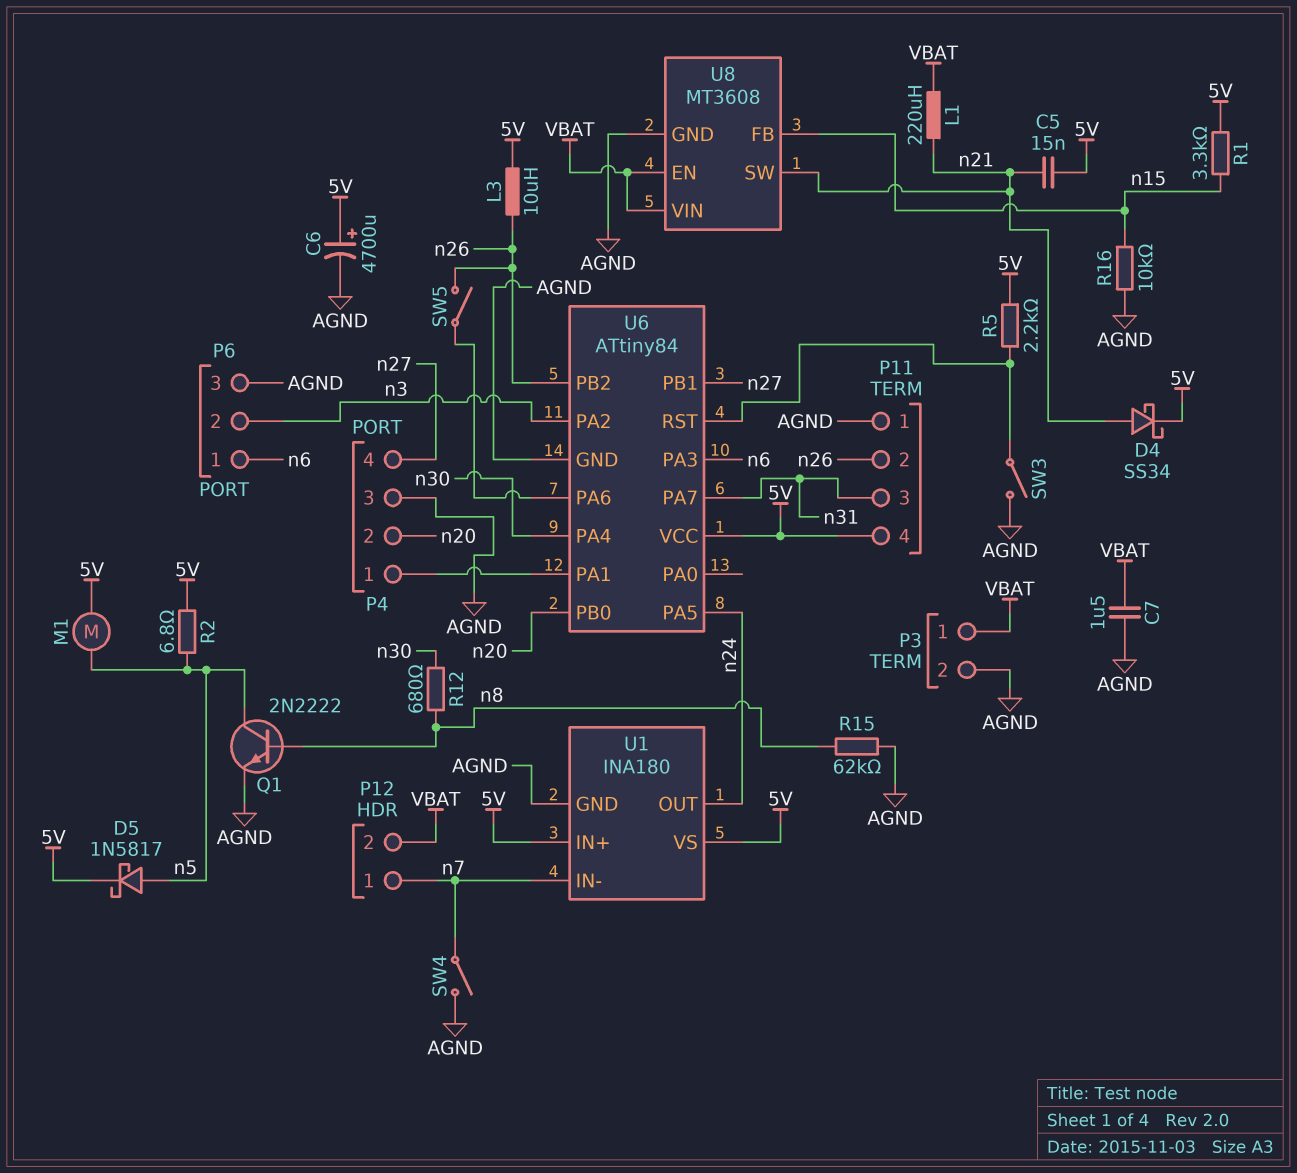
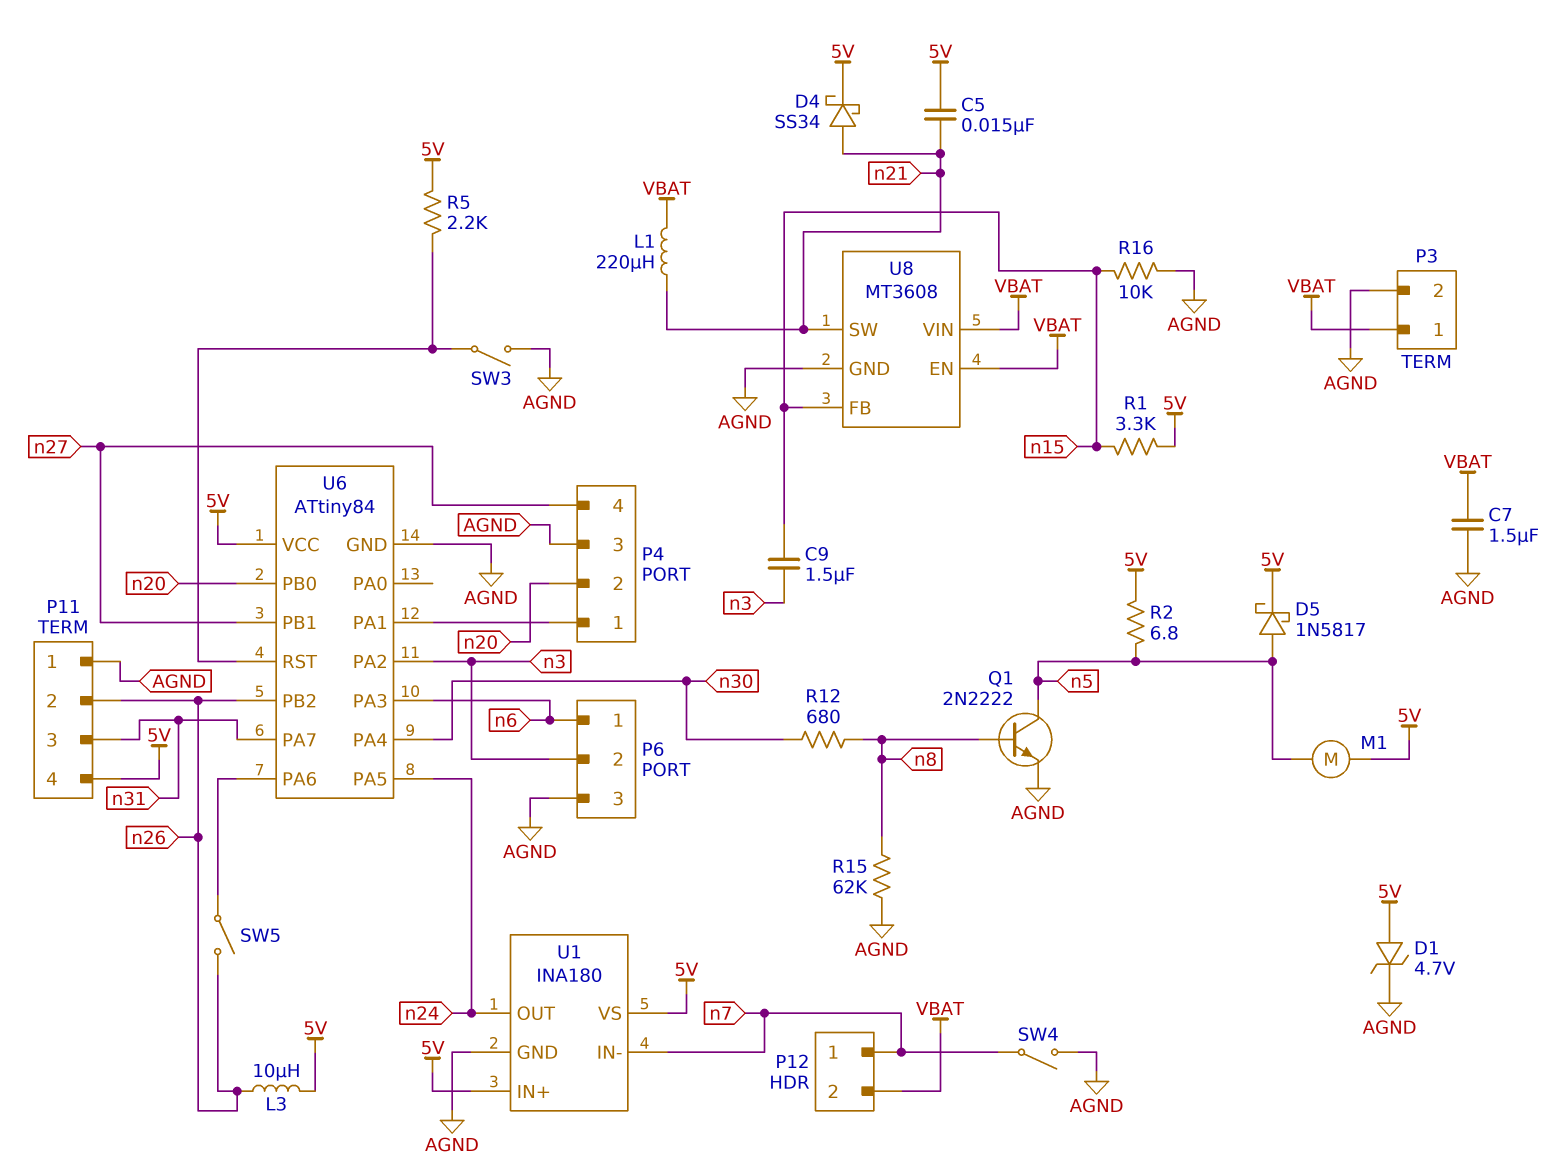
C6: 4700uF (plus 5V, minus AGND) -> none
C9: none -> 1.5uF (n3, n15)
D1: none -> zener 4.7V (A 5V, K AGND)

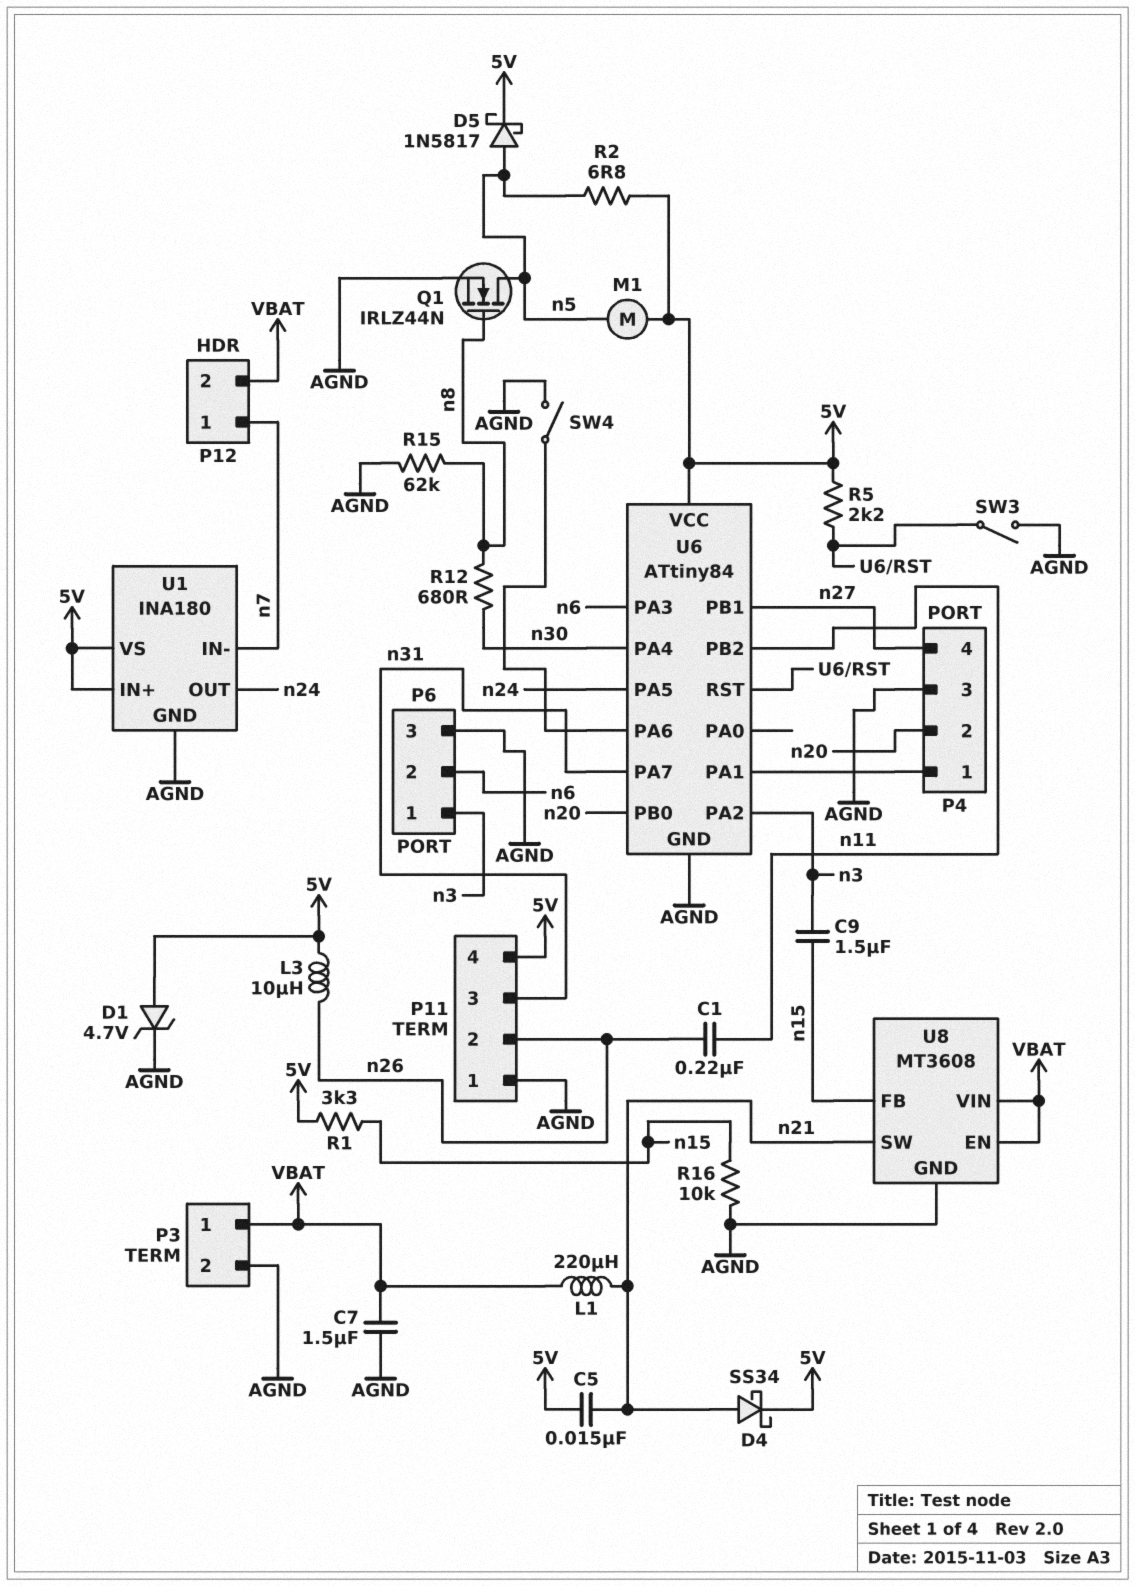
C1: none -> 220nF (n11, n26)
P6 pin 1: n6 -> n3
P6 pin 2: n3 -> n6
Q1: NPN 2N2222 (B n8, C n5, E AGND) -> NMOS IRLZ44N (G n8, D n5, S AGND)
SW4: switch (AGND, n7) -> switch (AGND, U6/PA6)
SW5: switch (U6/PA6, n26) -> none
U6 pin PB2: n26 -> n11

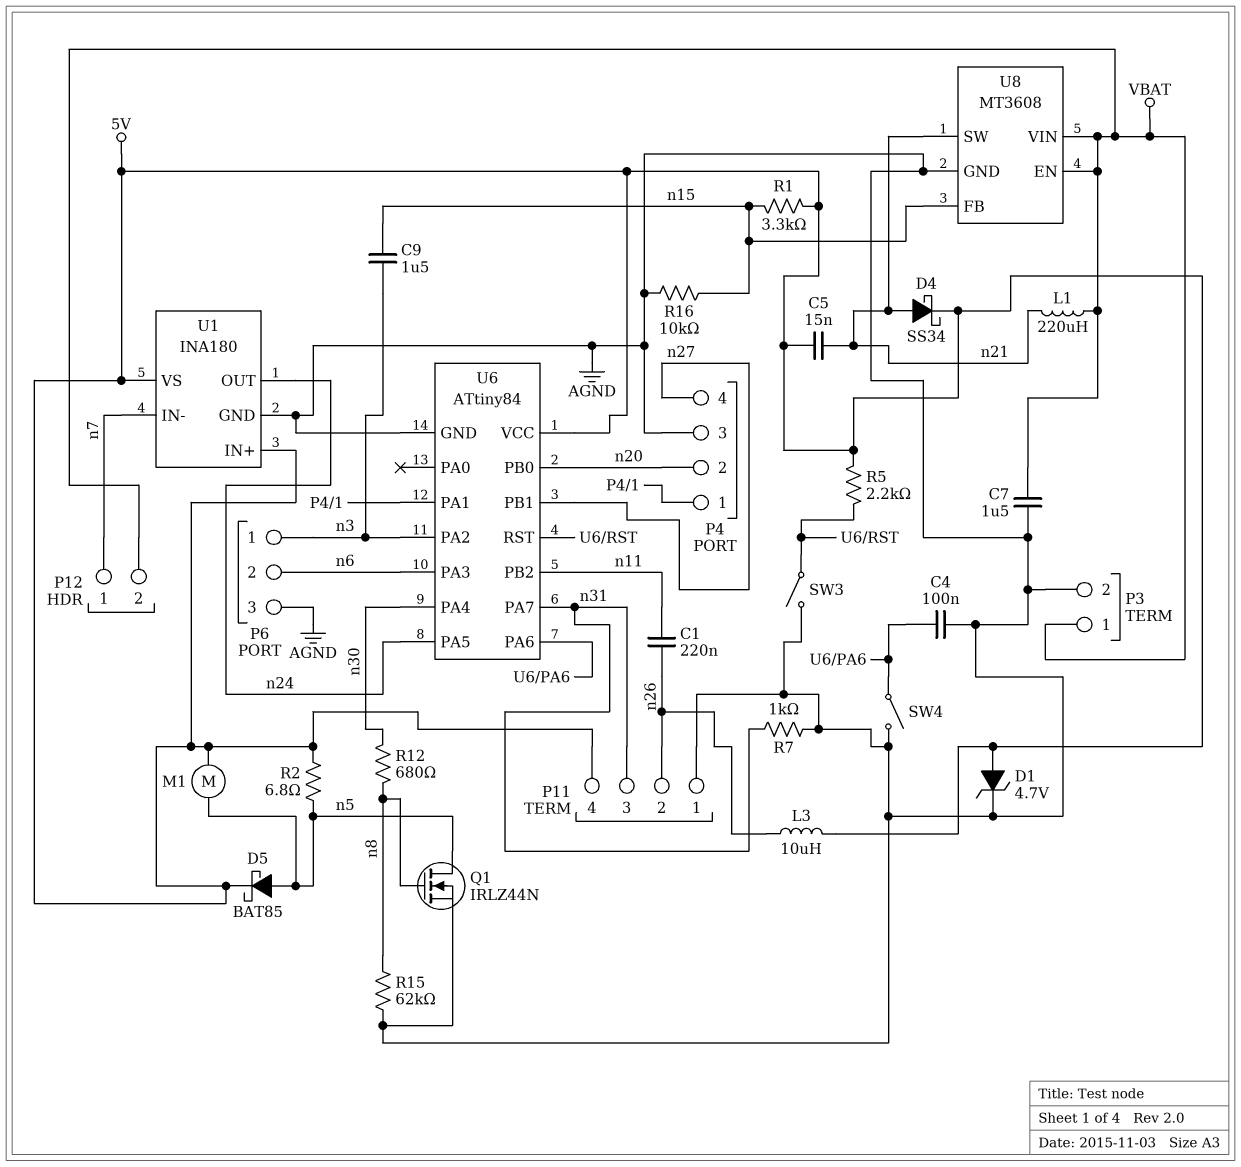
C4: none -> 100nF (AGND, U6/PA6)
D5: schottky 1N5817 (A n5, K 5V) -> schottky BAT85 (A n5, K 5V)
R7: none -> 1k (AGND, n31)

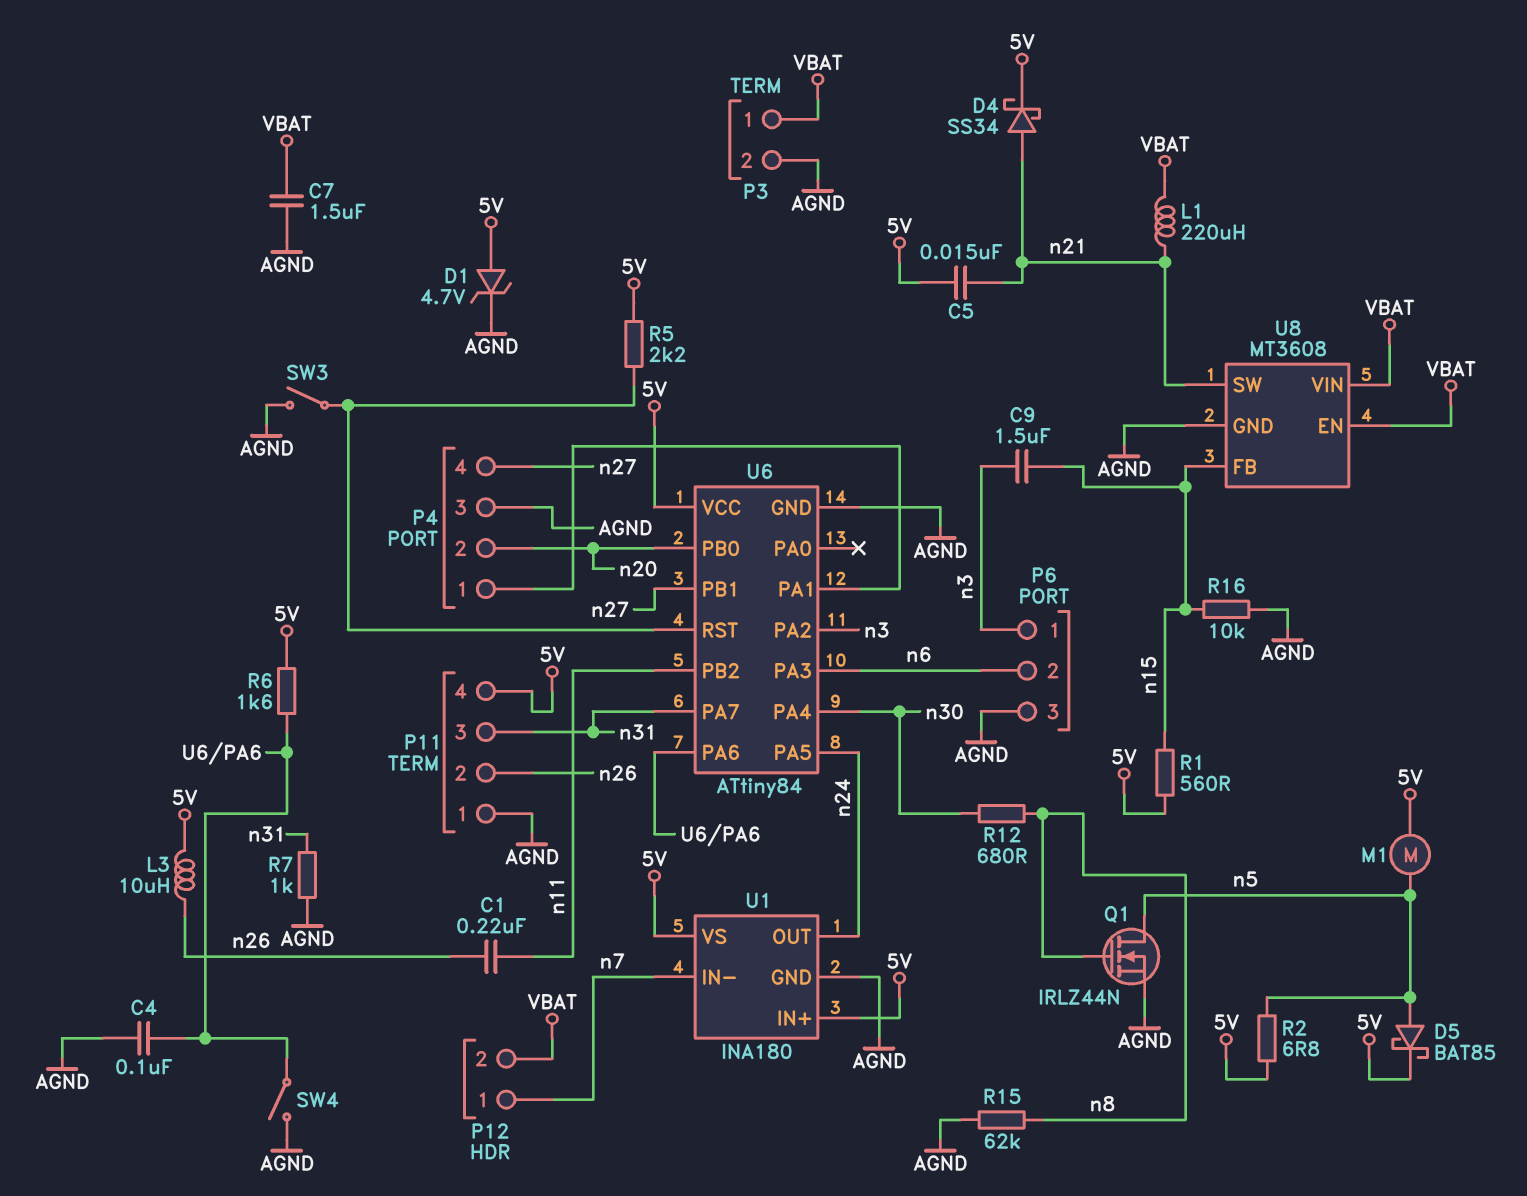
R1: 3.3k (5V, n15) -> 560 (5V, n15)
R6: none -> 1.6k (5V, U6/PA6)

